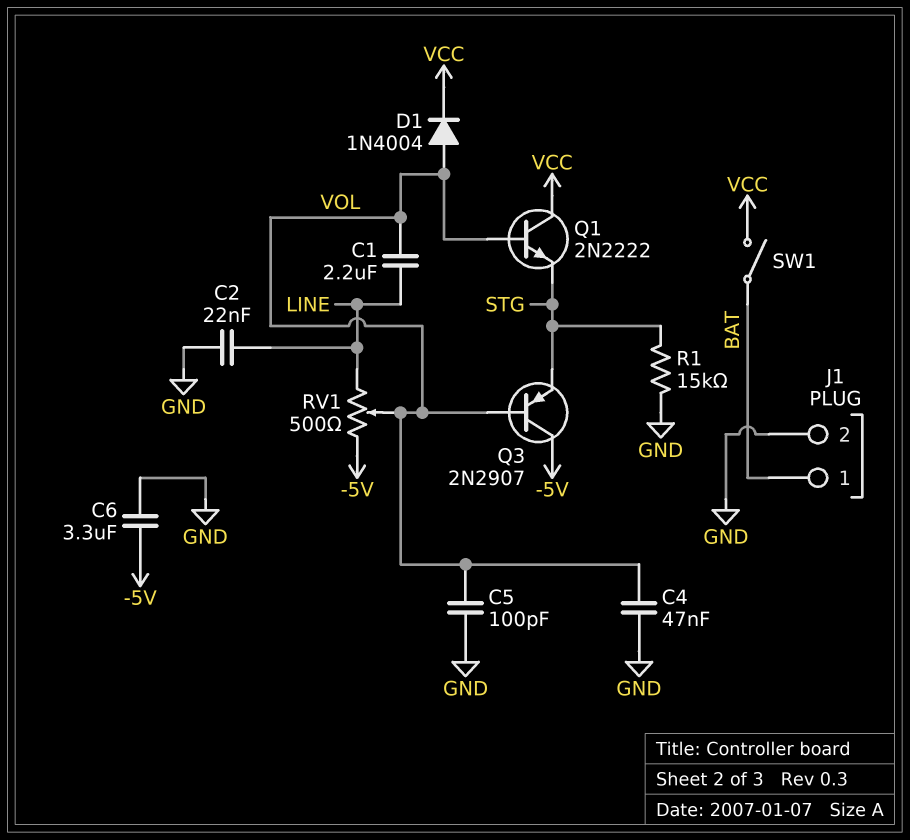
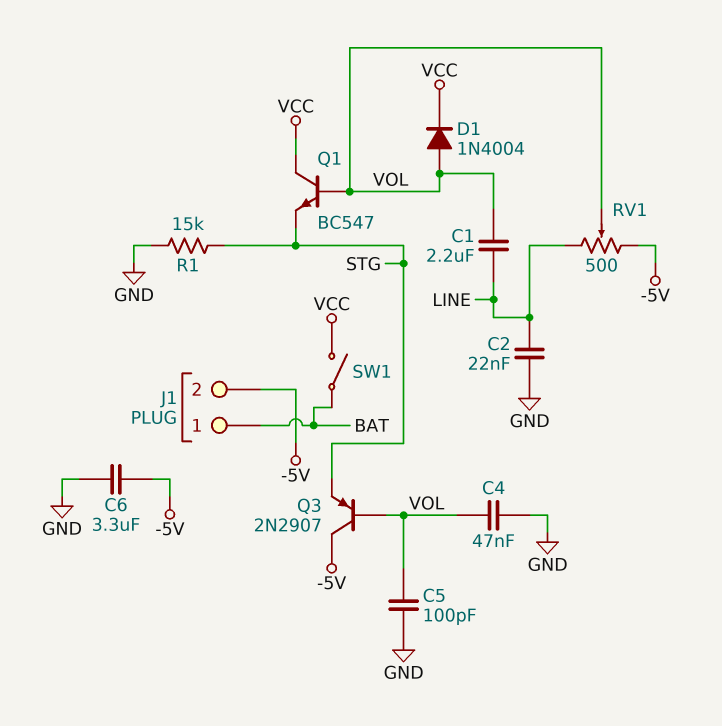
J1 pin 2: GND -> -5V
Q1: NPN 2N2222 (B VOL, C VCC, E STG) -> NPN BC547 (B VOL, C VCC, E STG)

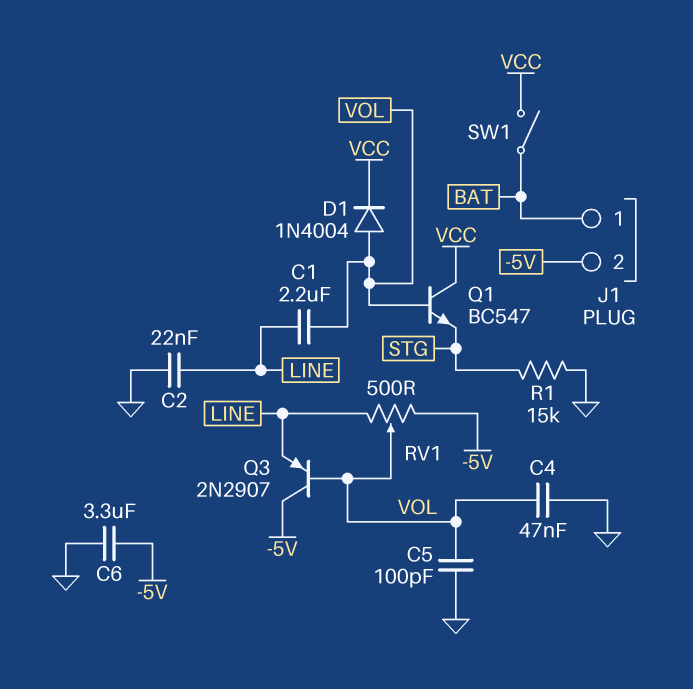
Q3: PNP 2N2907 (B VOL, C -5V, E STG) -> PNP 2N2907 (B VOL, C -5V, E LINE)

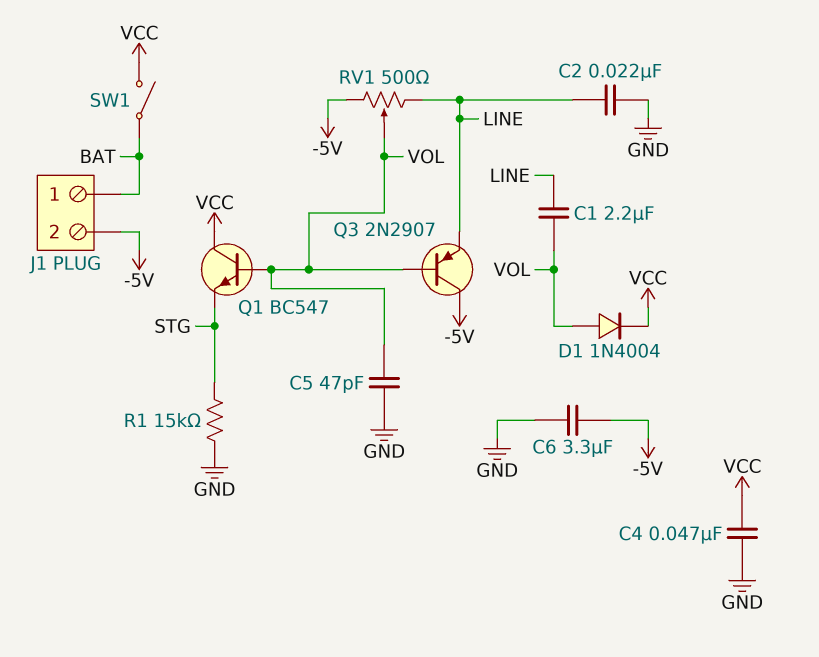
C4: 47nF (GND, VOL) -> 47nF (GND, VCC)
C5: 100pF (GND, VOL) -> 47pF (GND, VOL)

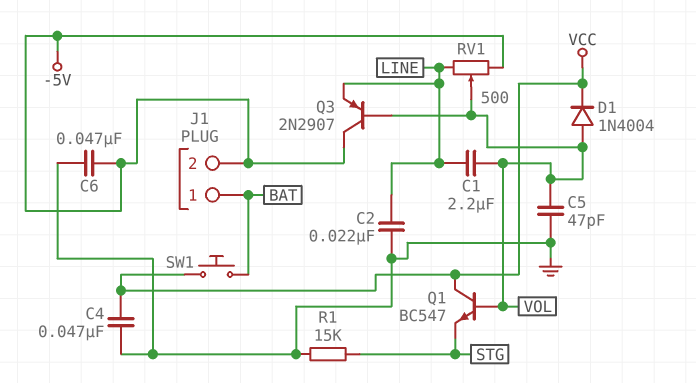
C6: 3.3uF (-5V, GND) -> 47nF (-5V, GND)
SW1: switch (BAT, VCC) -> button (BAT, VCC)

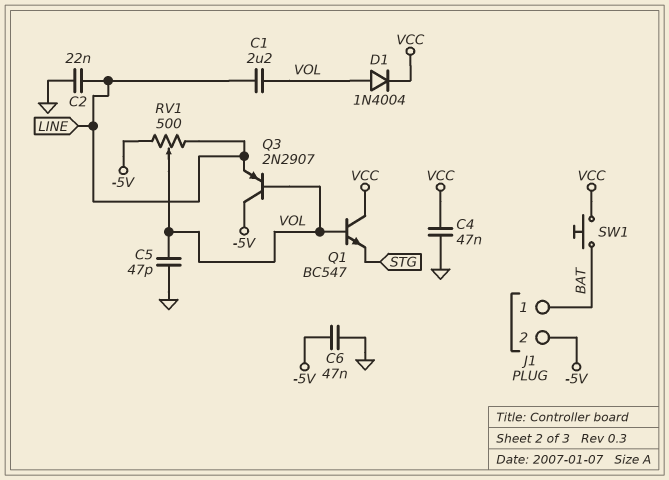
R1: 15k (GND, STG) -> none

